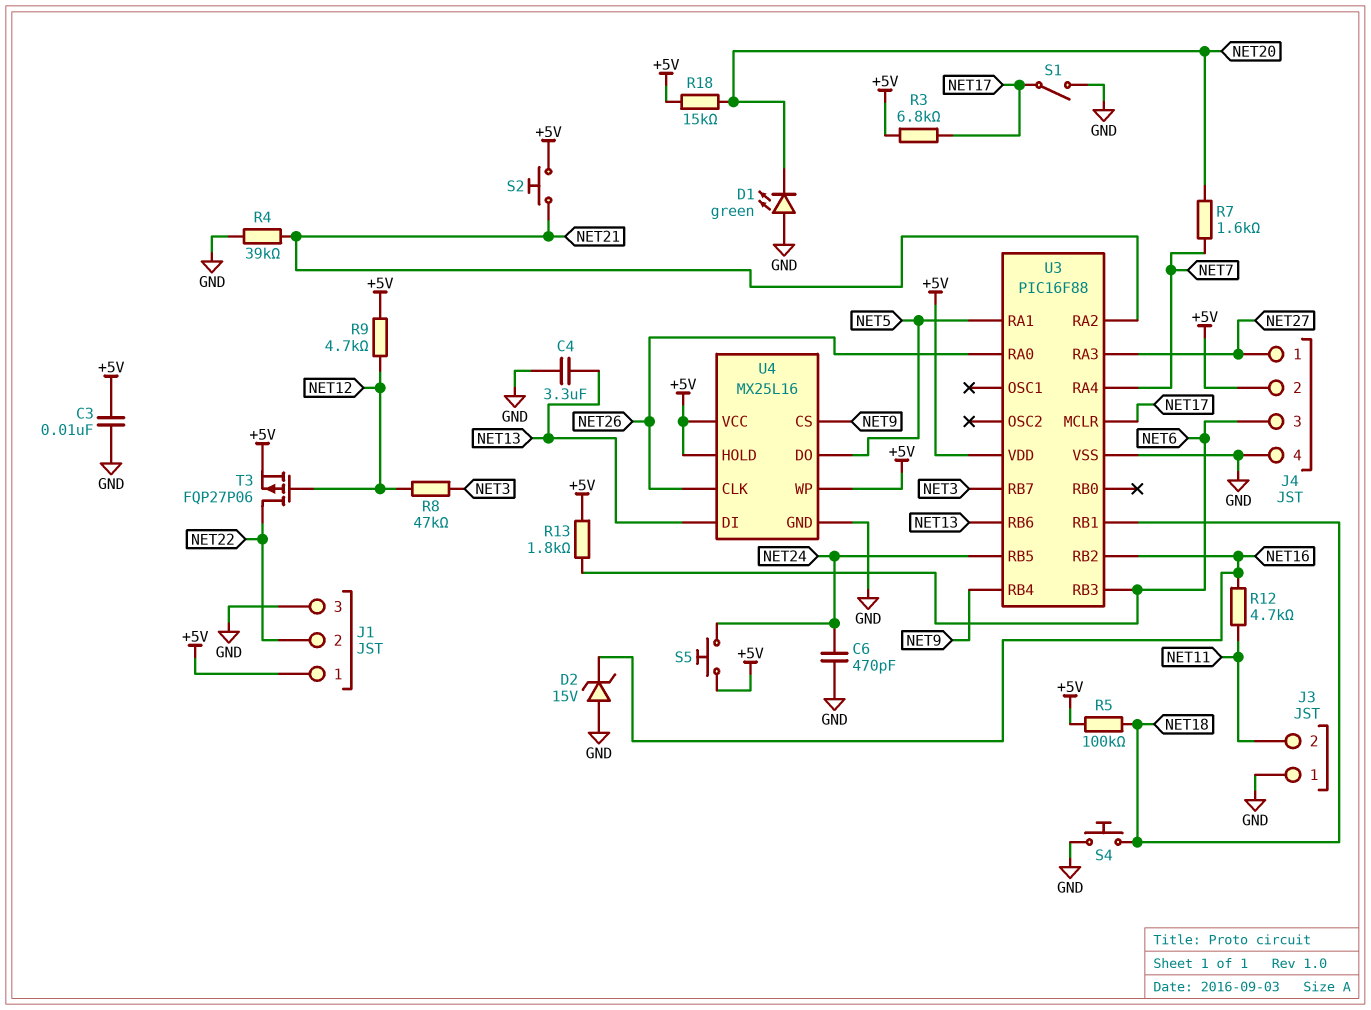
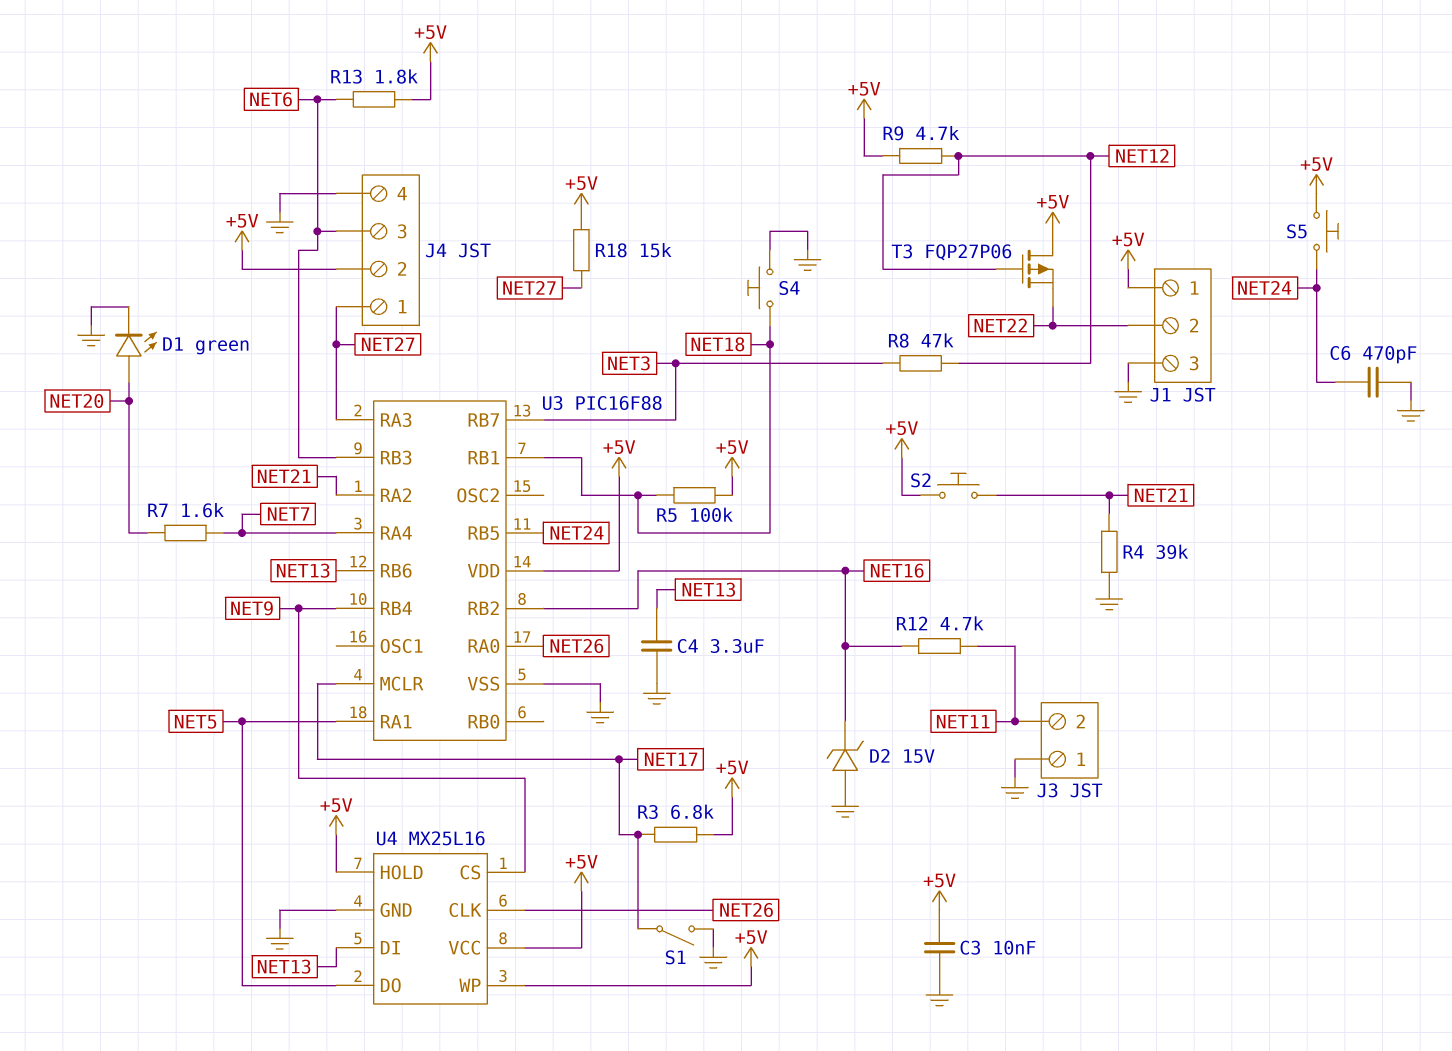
D1: LED green (A GND, K NET20) -> LED green (A NET20, K GND)
R18: 15k (+5V, NET20) -> 15k (+5V, NET27)
T3: PMOS FQP27P06 (G NET12, D NET22, S +5V) -> PMOS FQP27P06 (G NET12, D +5V, S NET22)

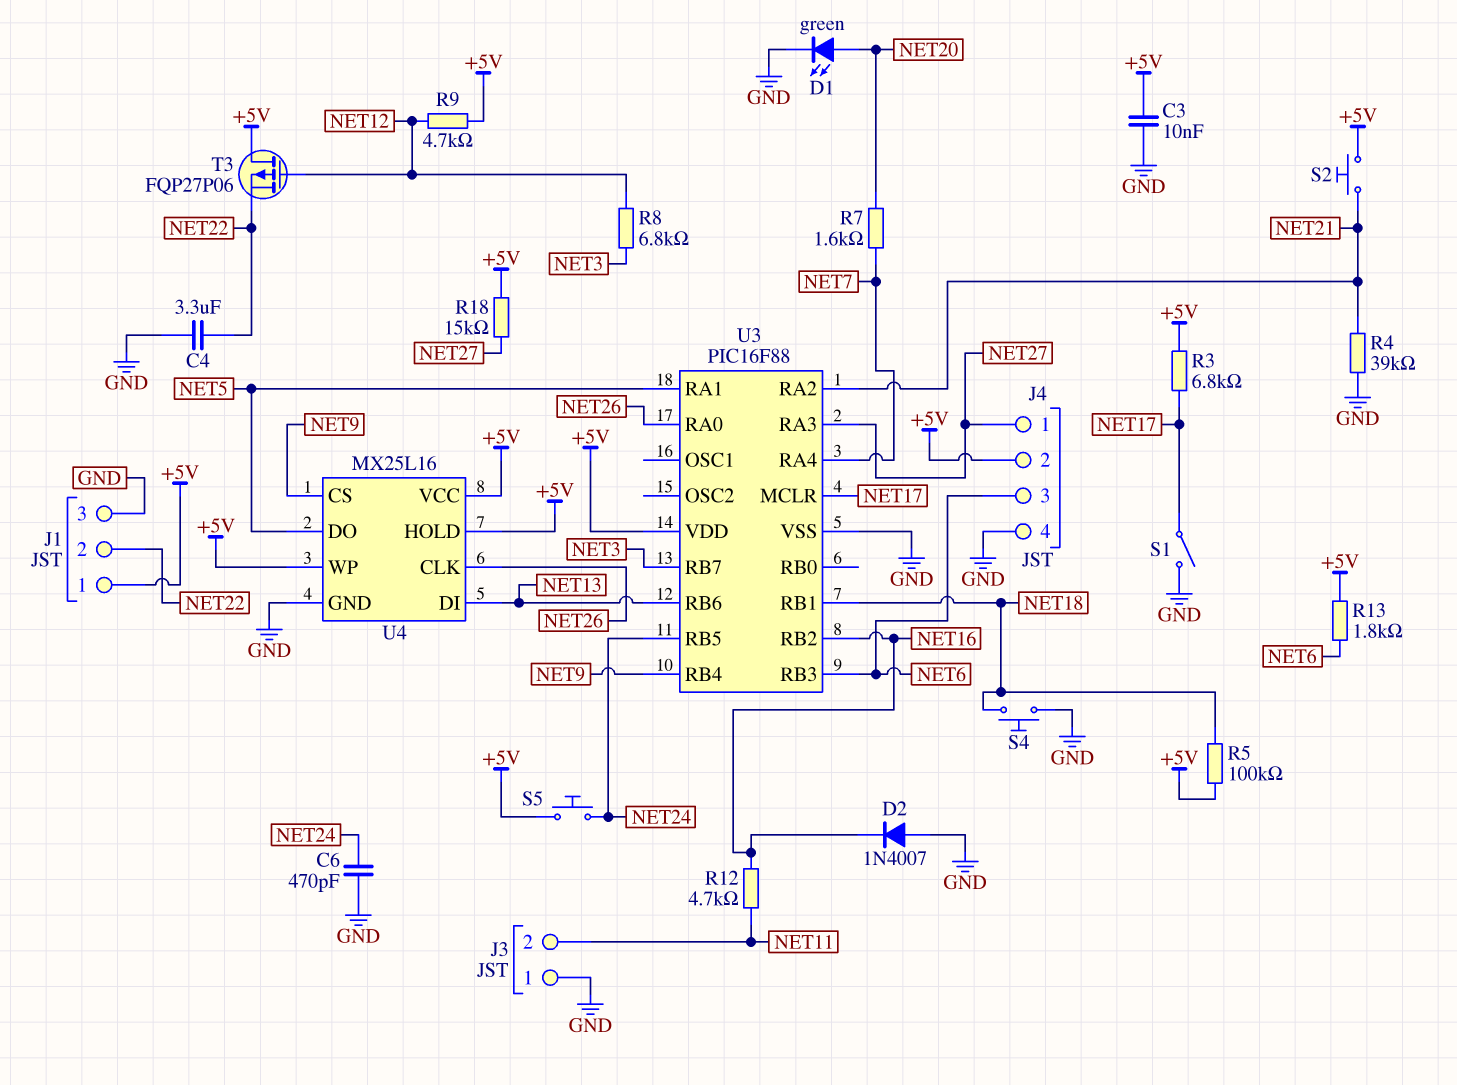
C4: 3.3uF (GND, NET13) -> 3.3uF (GND, NET22)
D2: zener 15V (A GND, K NET16) -> diode 1N4007 (A GND, K NET16)
R8: 47k (NET3, NET12) -> 6.8k (NET3, NET12)

